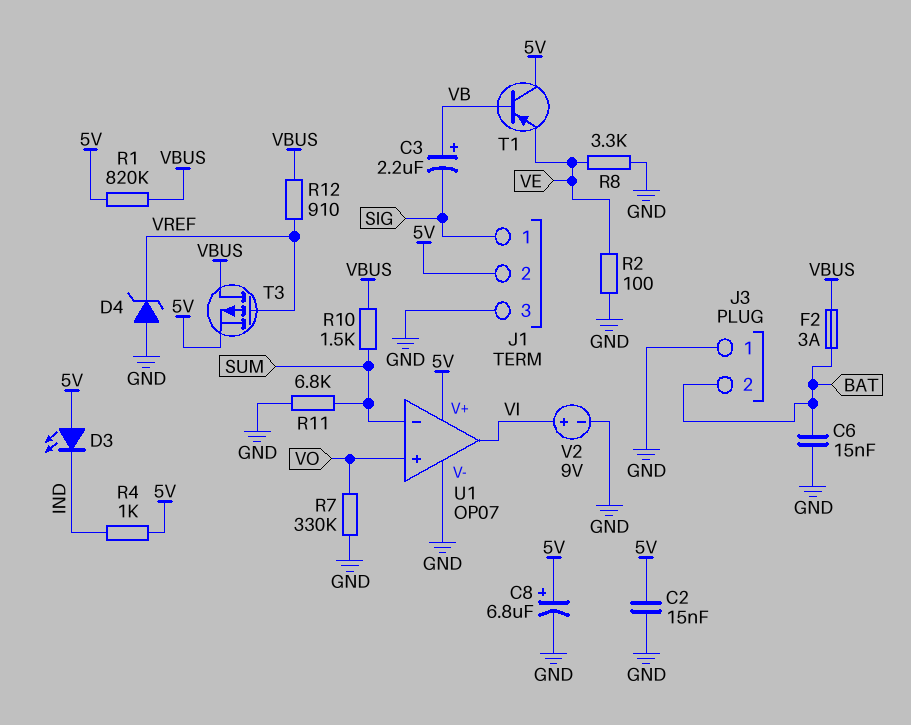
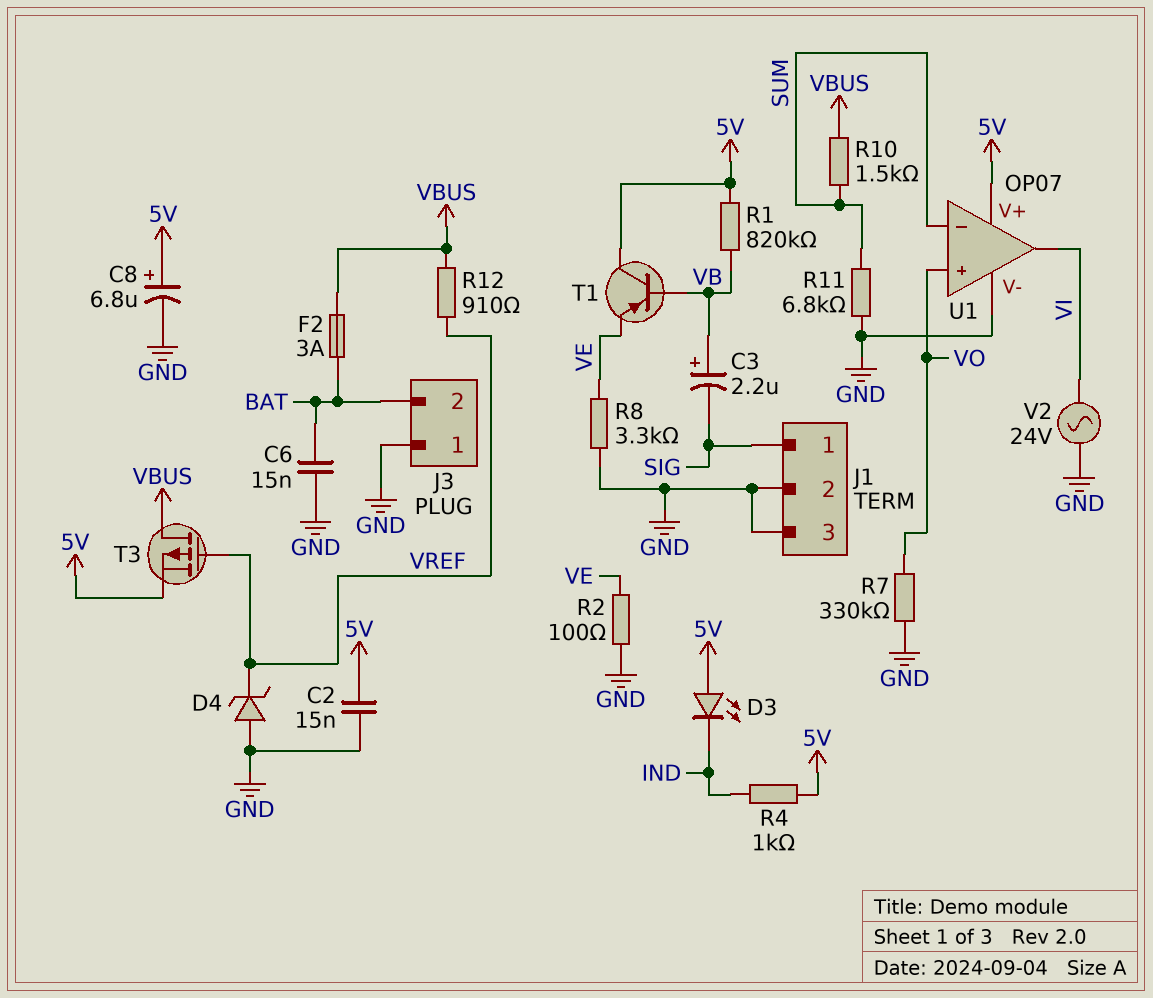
J1 pin 2: 5V -> GND
R1: 820k (5V, VBUS) -> 820k (5V, VB)
V2: 9V (plus VI, minus GND) -> AC 24V (GND, VI)

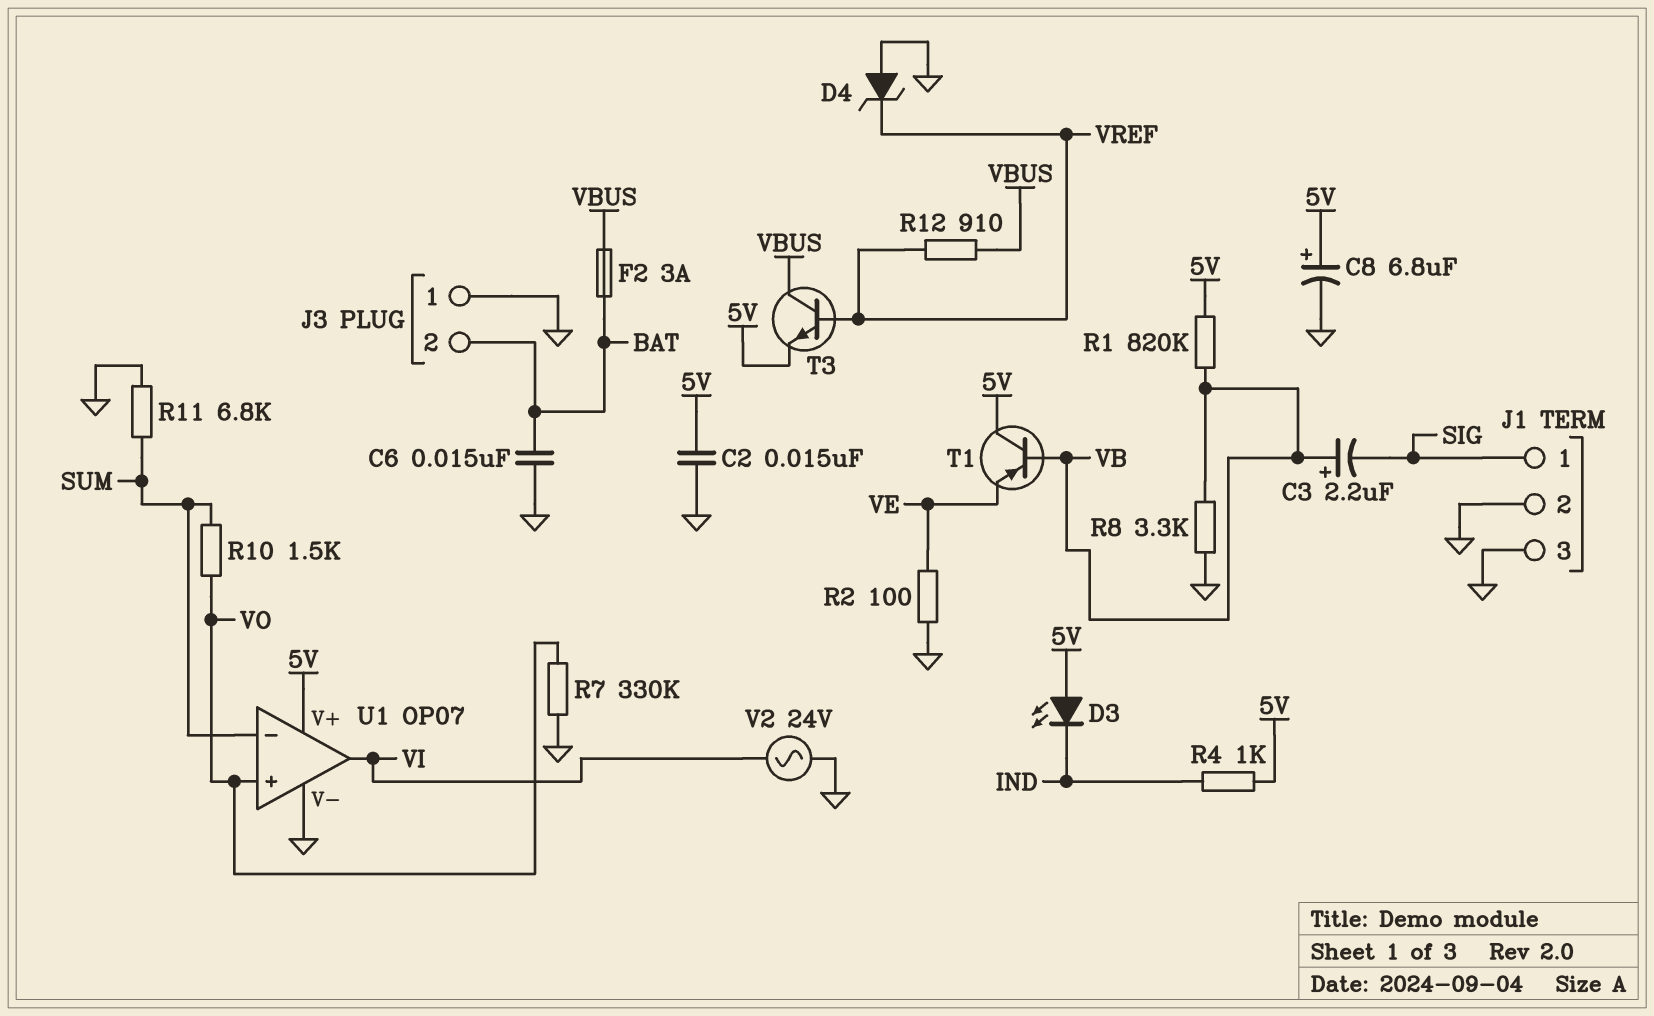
R8: 3.3k (GND, VE) -> 3.3k (GND, VB)
R10: 1.5k (SUM, VBUS) -> 1.5k (SUM, VO)
T3: PMOS (G VREF, D VBUS, S 5V) -> NPN (B VREF, C VBUS, E 5V)

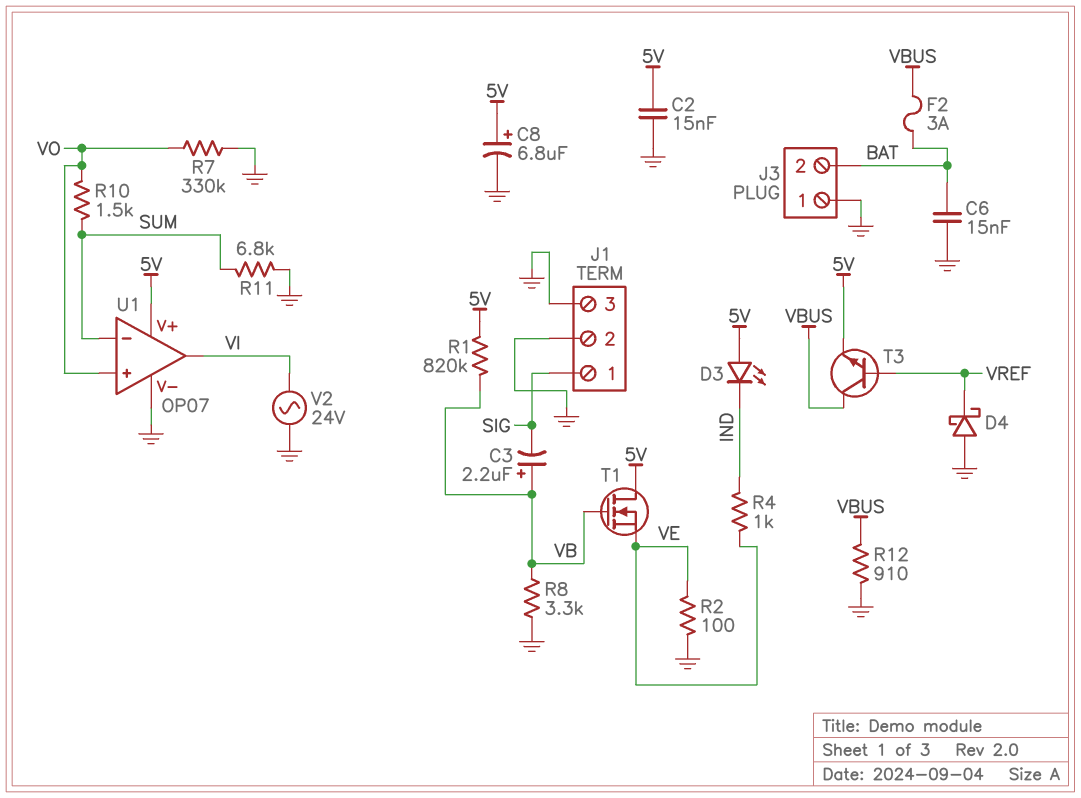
D4: zener (A GND, K VREF) -> schottky (A GND, K VREF)
R4: 1k (5V, IND) -> 1k (IND, VE)
R12: 910 (VBUS, VREF) -> 910 (GND, VBUS)
T1: PNP (B VB, C 5V, E VE) -> NMOS (G VB, D 5V, S VE)

